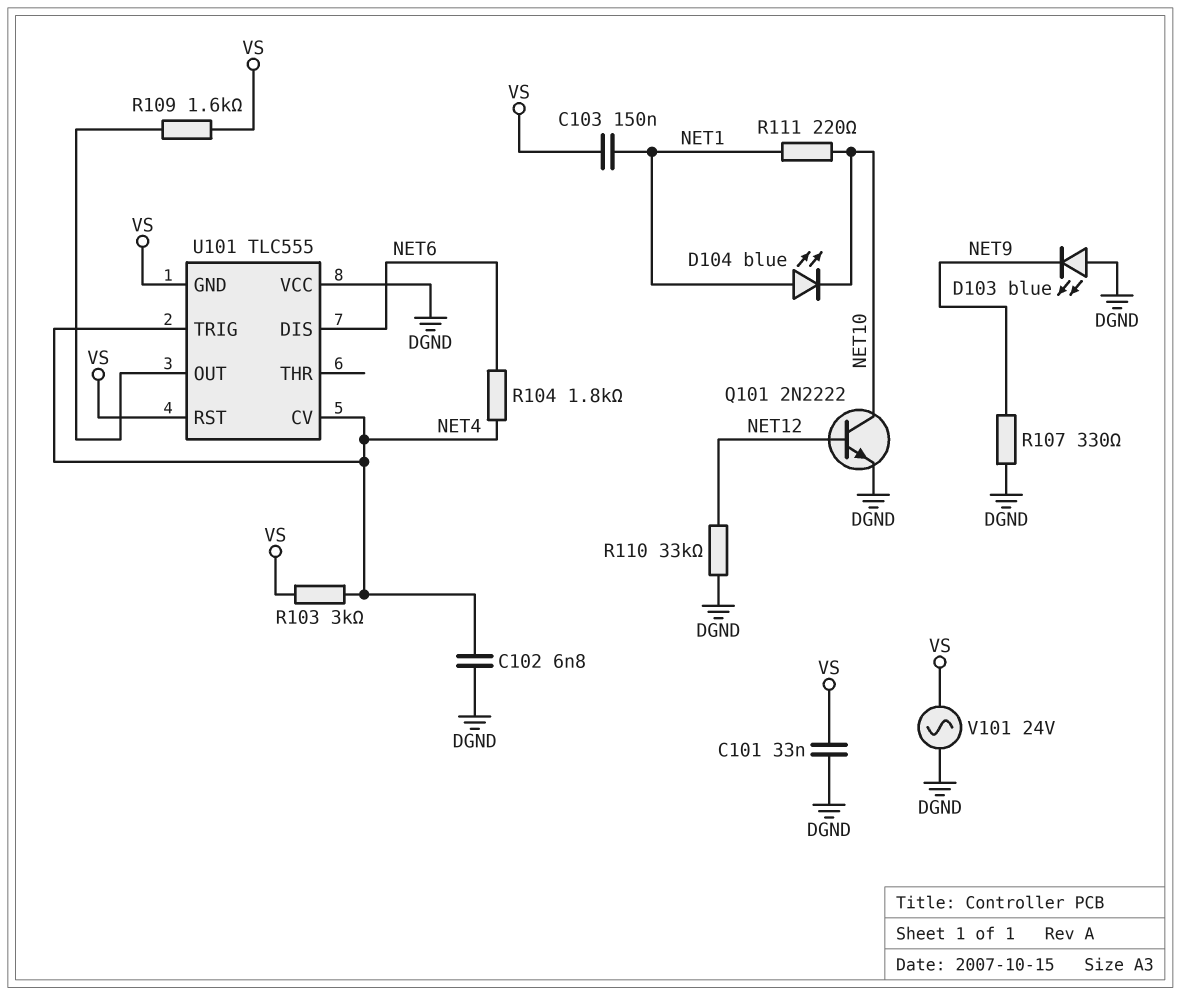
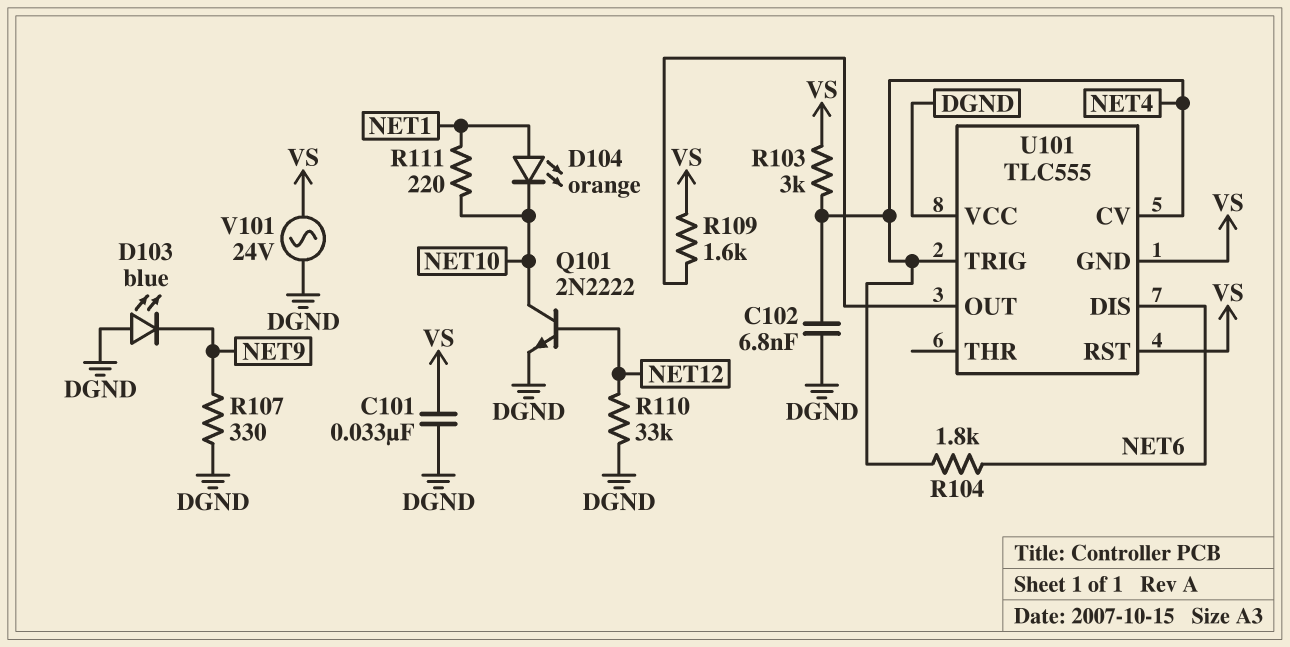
C103: 150nF (NET1, VS) -> none
D104: LED blue (A NET1, K NET10) -> LED orange (A NET1, K NET10)

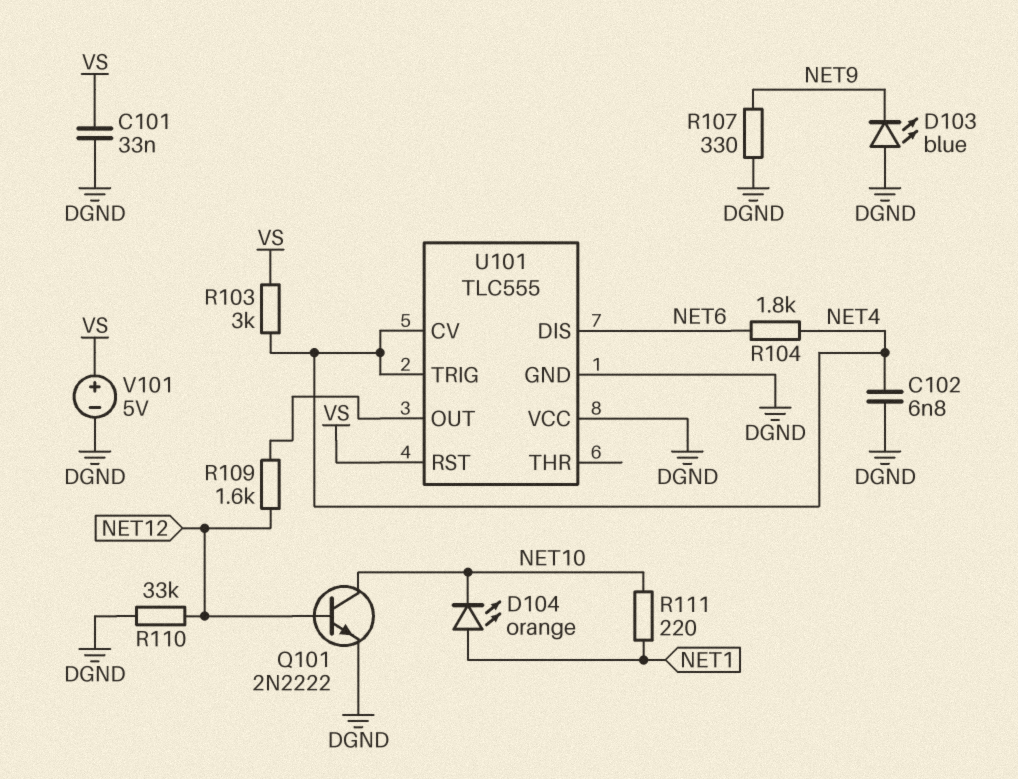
R109: 1.6k (U101/OUT, VS) -> 1.6k (NET12, U101/OUT)
U101 pin GND: VS -> DGND
V101: AC 24V (DGND, VS) -> 5V (plus VS, minus DGND)

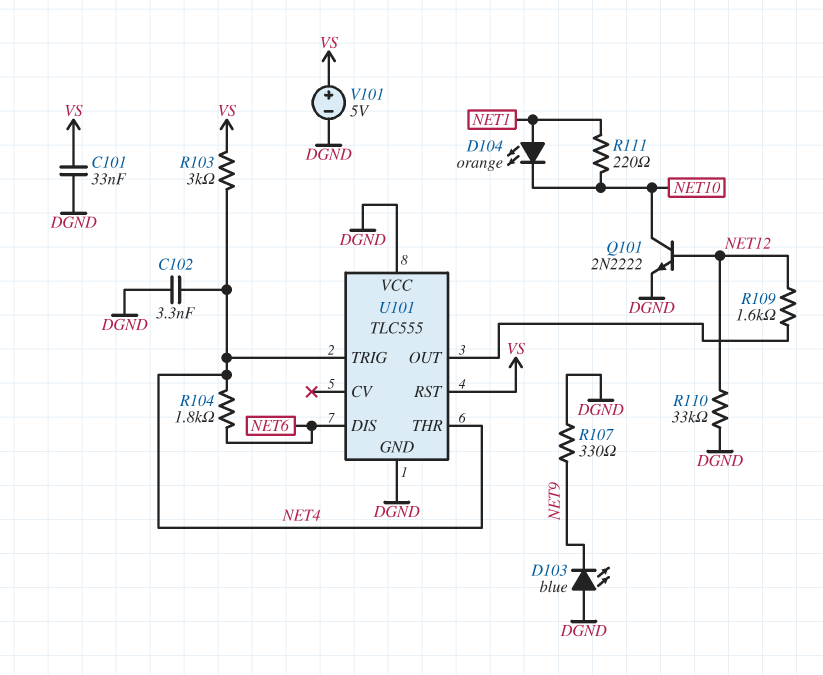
C102: 6.8nF (DGND, NET4) -> 3.3nF (DGND, NET4)
U101 pin CV: NET4 -> none
U101 pin THR: none -> NET4

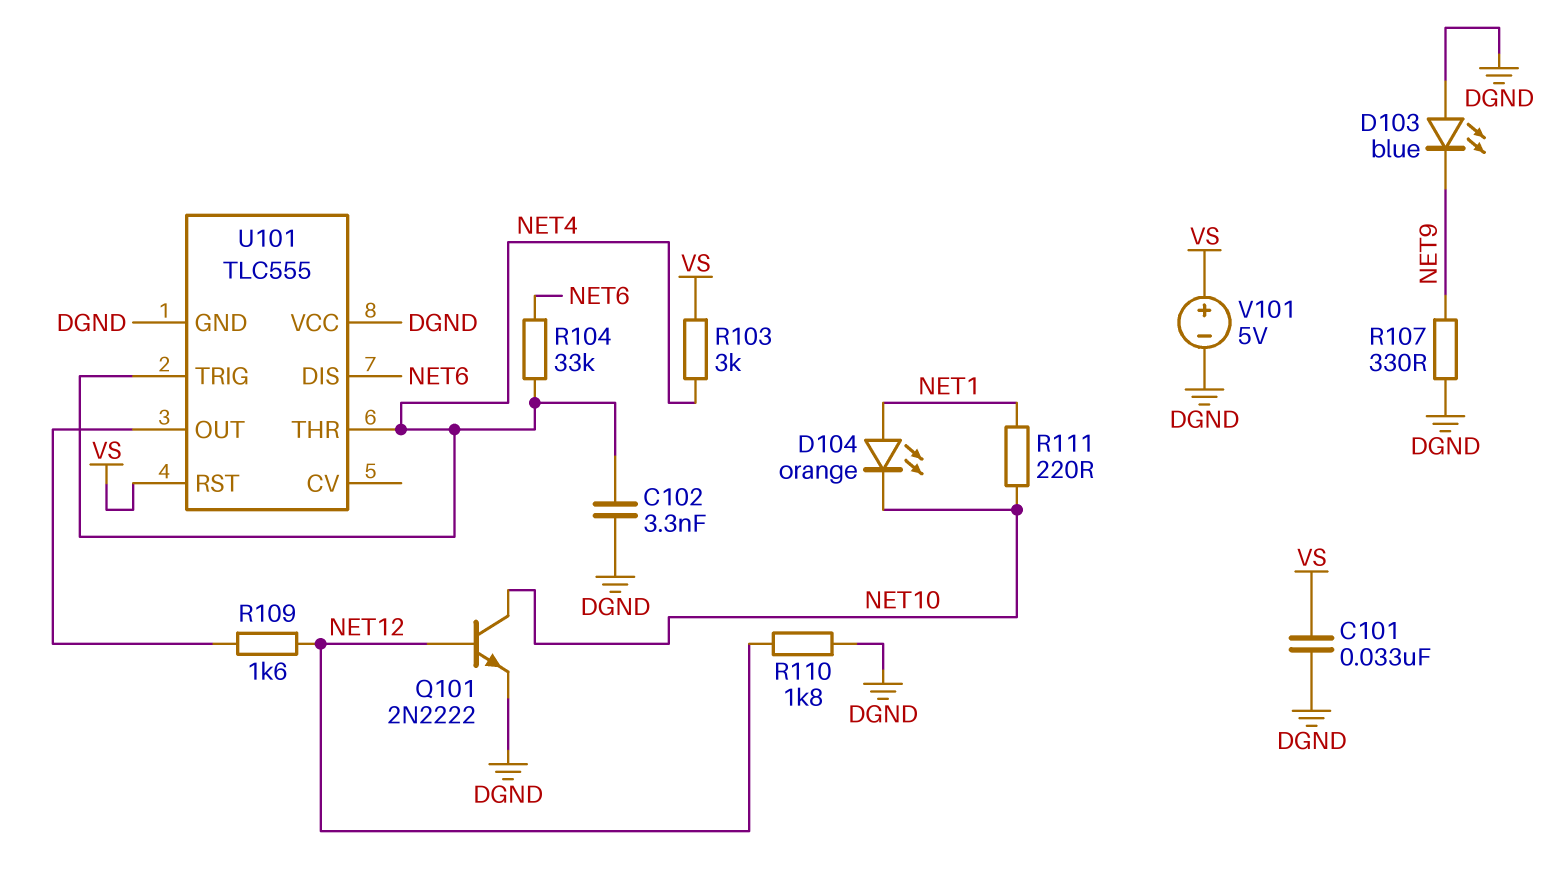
R104: 1.8k (NET4, NET6) -> 33k (NET4, NET6)
R110: 33k (DGND, NET12) -> 1.8k (DGND, NET12)

